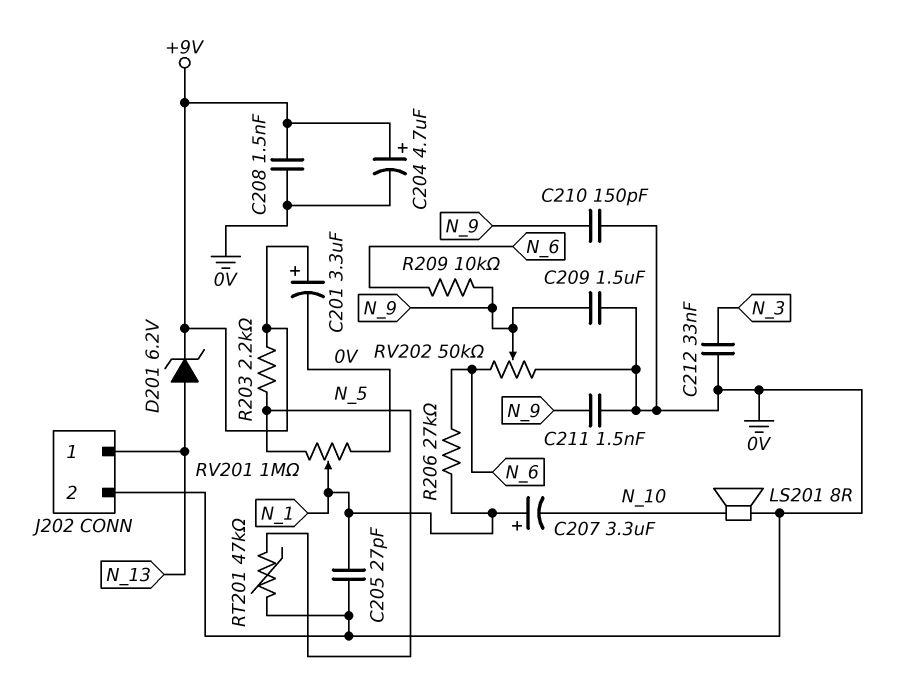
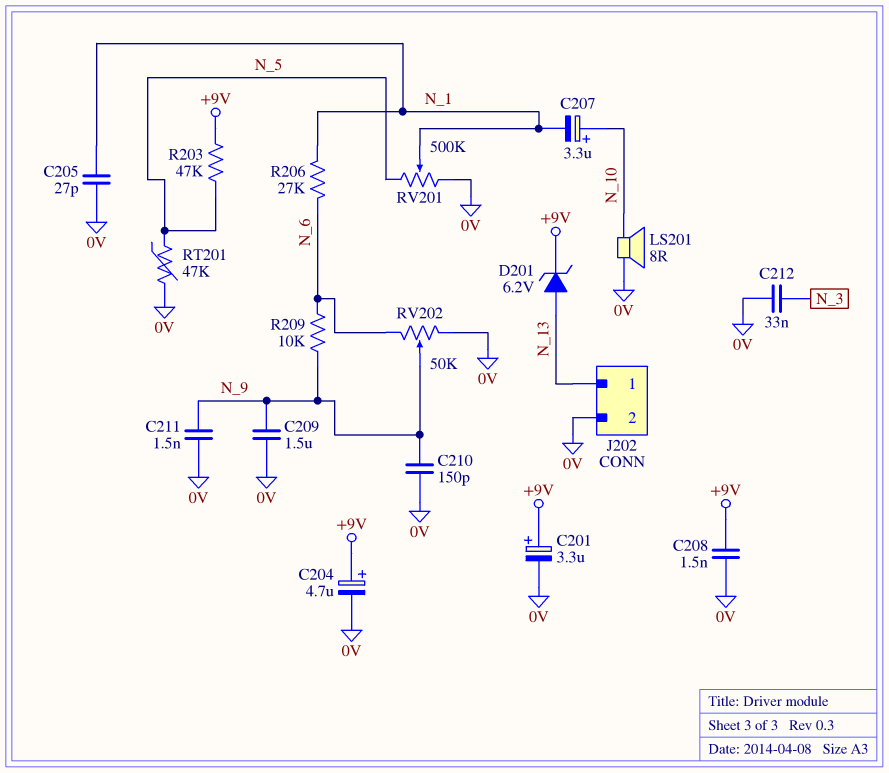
C207: 3.3uF (plus N_1, minus N_10) -> 3.3uF (plus N_10, minus N_1)
R203: 2.2k (+9V, N_5) -> 47k (+9V, N_5)
RV201: 1M (0V, N_5, wiper N_1) -> 500k (0V, N_5, wiper N_1)

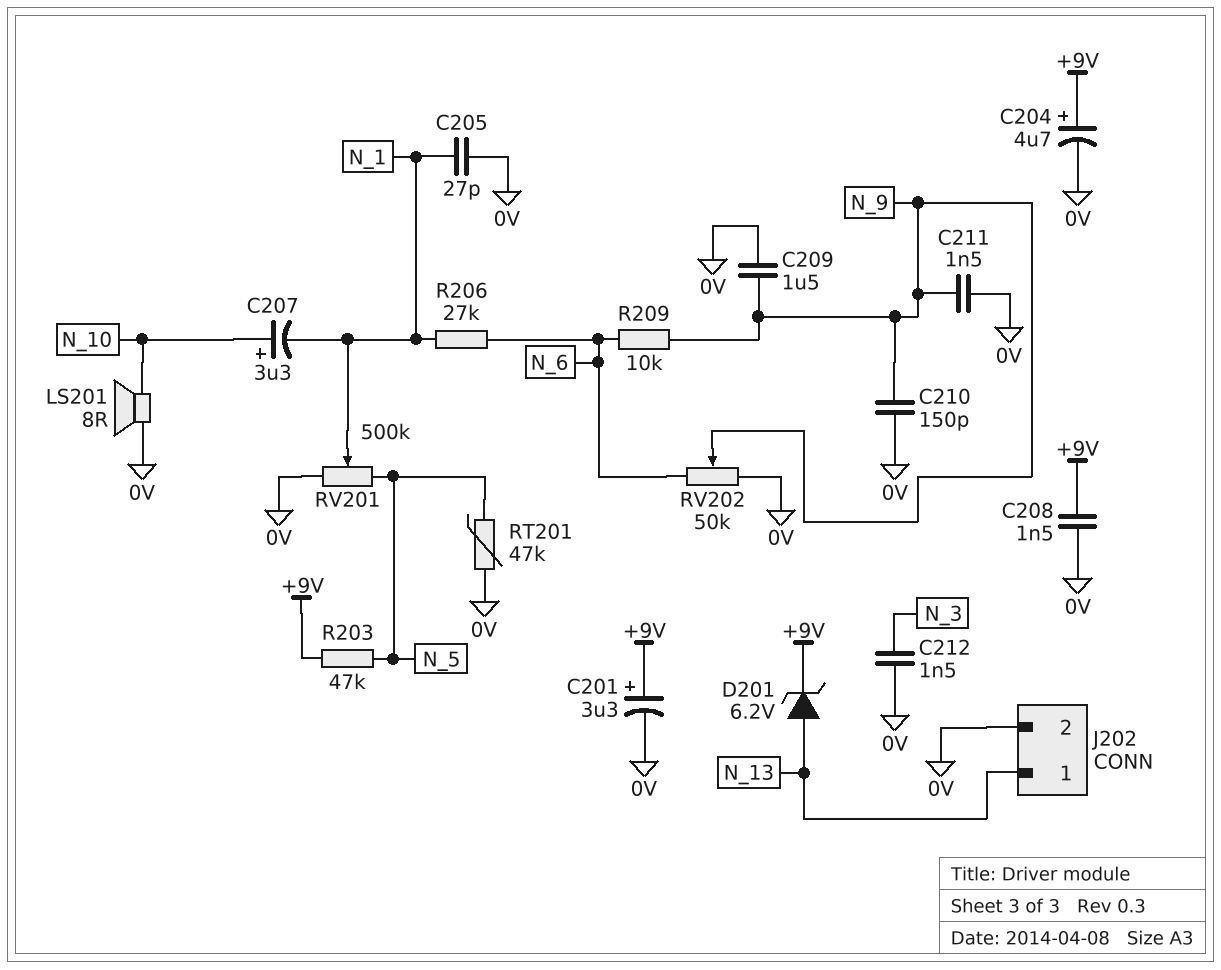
C212: 33nF (0V, N_3) -> 1.5nF (0V, N_3)

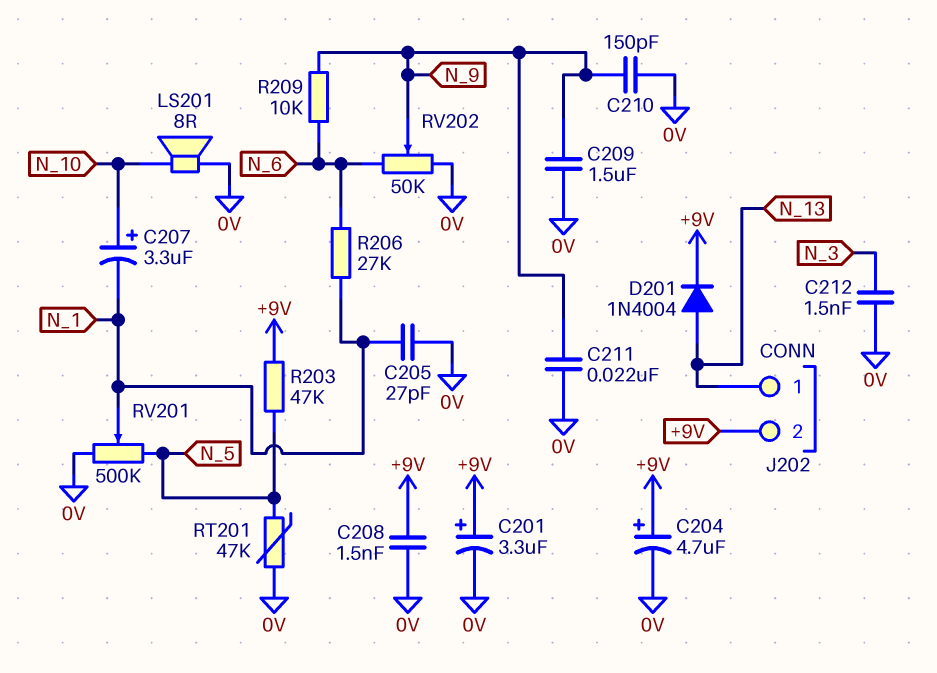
C211: 1.5nF (0V, N_9) -> 22nF (0V, N_9)
D201: zener 6.2V (A N_13, K +9V) -> diode 1N4004 (A N_13, K +9V)
J202 pin 2: 0V -> +9V

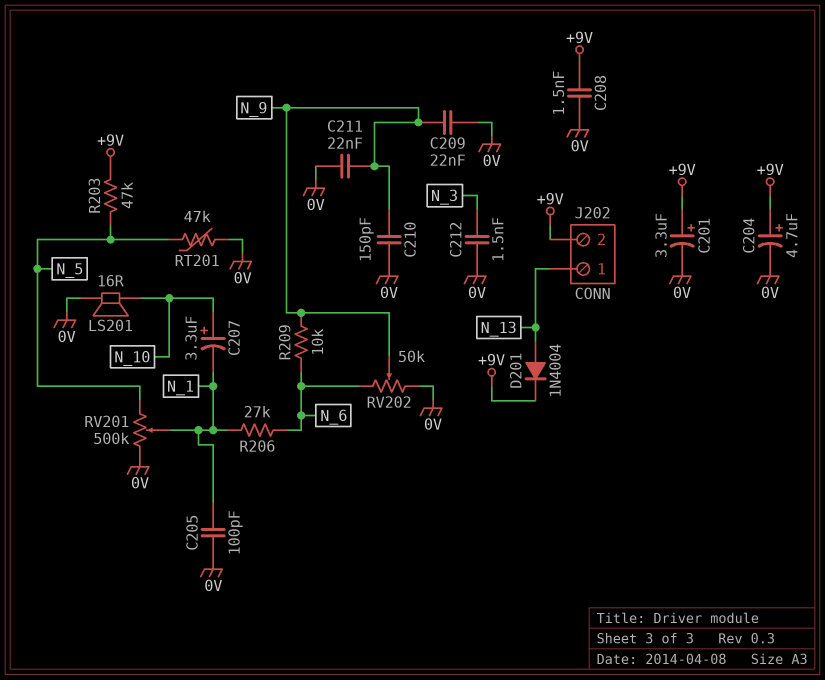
C205: 27pF (0V, N_1) -> 100pF (0V, N_1)
C209: 1.5uF (0V, N_9) -> 22nF (0V, N_9)
LS201: speaker 8R (0V, N_10) -> speaker 16R (0V, N_10)

